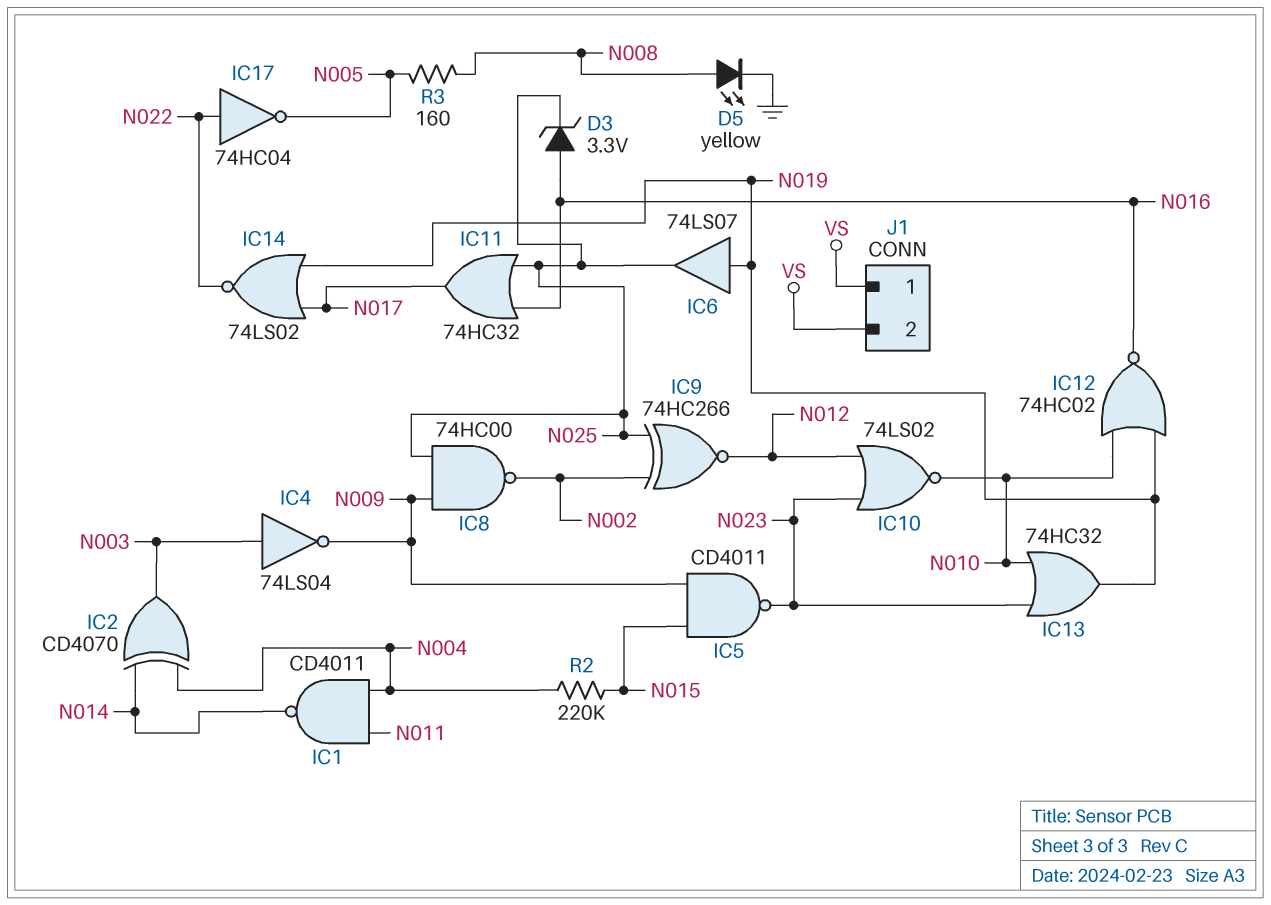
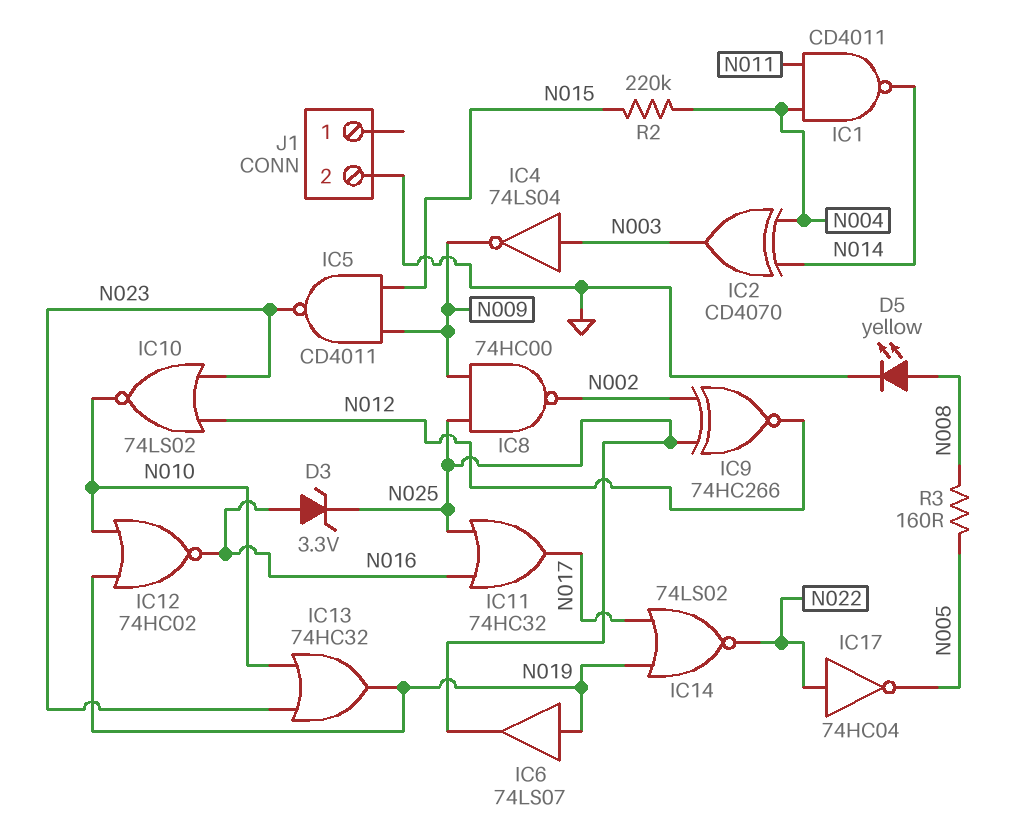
J1 pin 1: VS -> none
J1 pin 2: VS -> GND

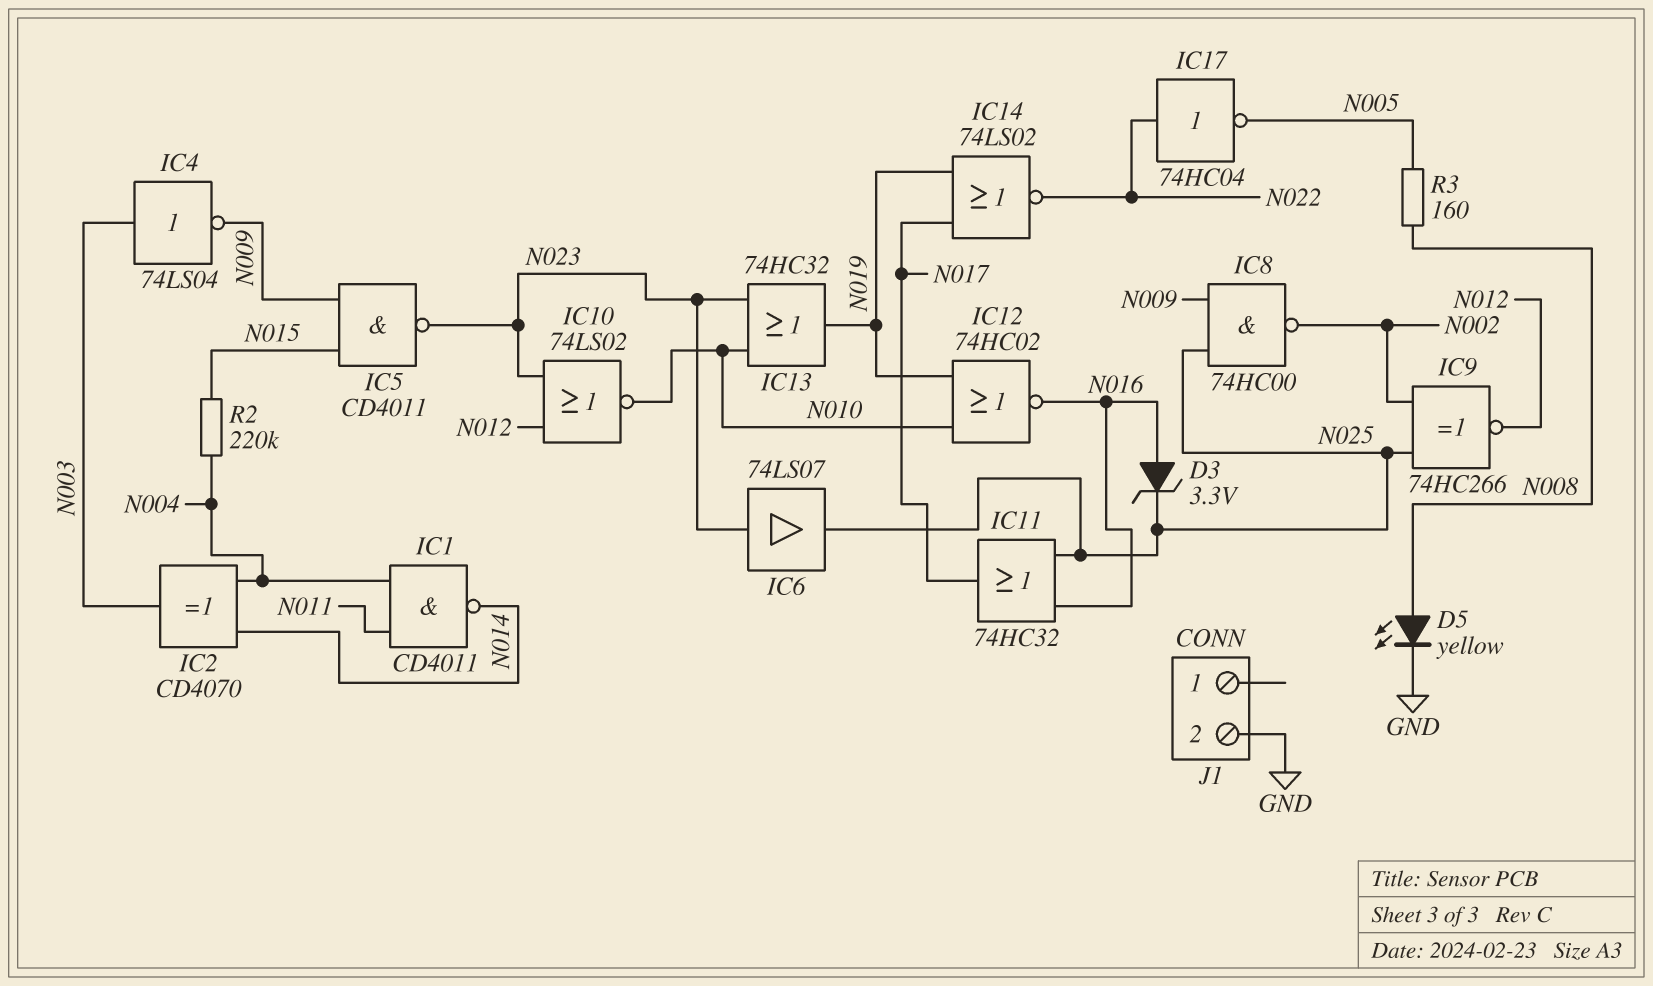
IC6: buffer 74LS07 (in N019, out N025) -> buffer 74LS07 (in N023, out N025)

